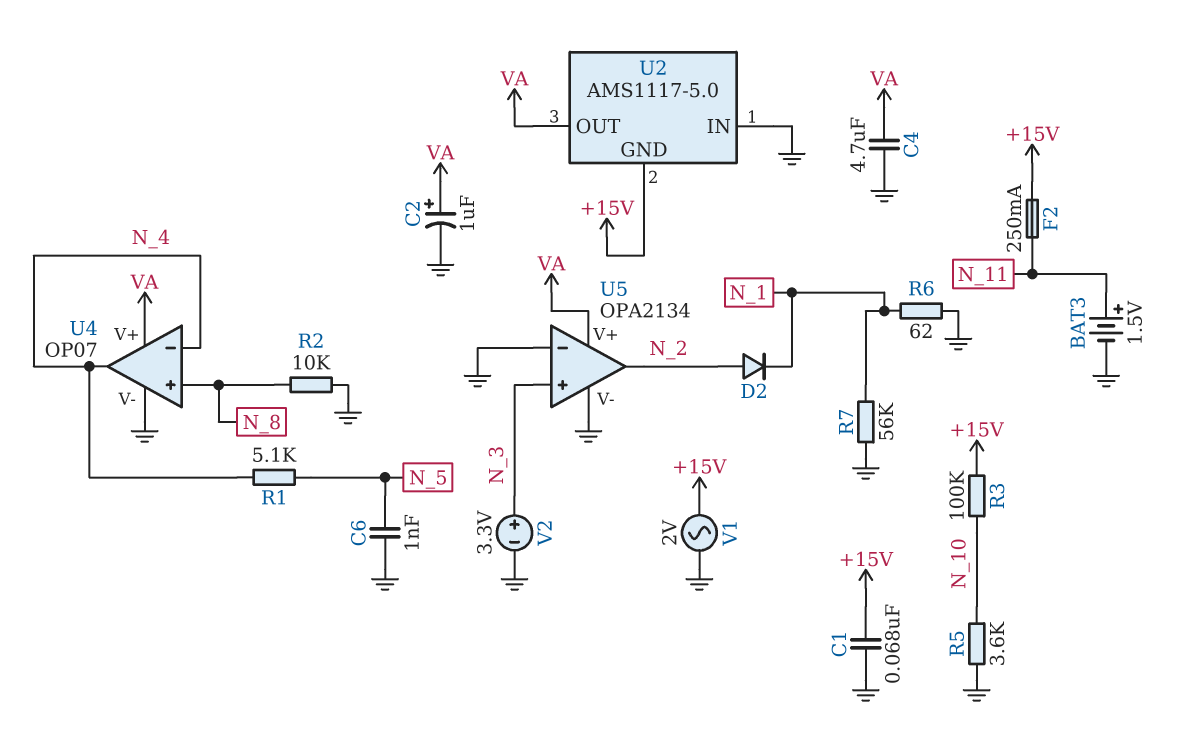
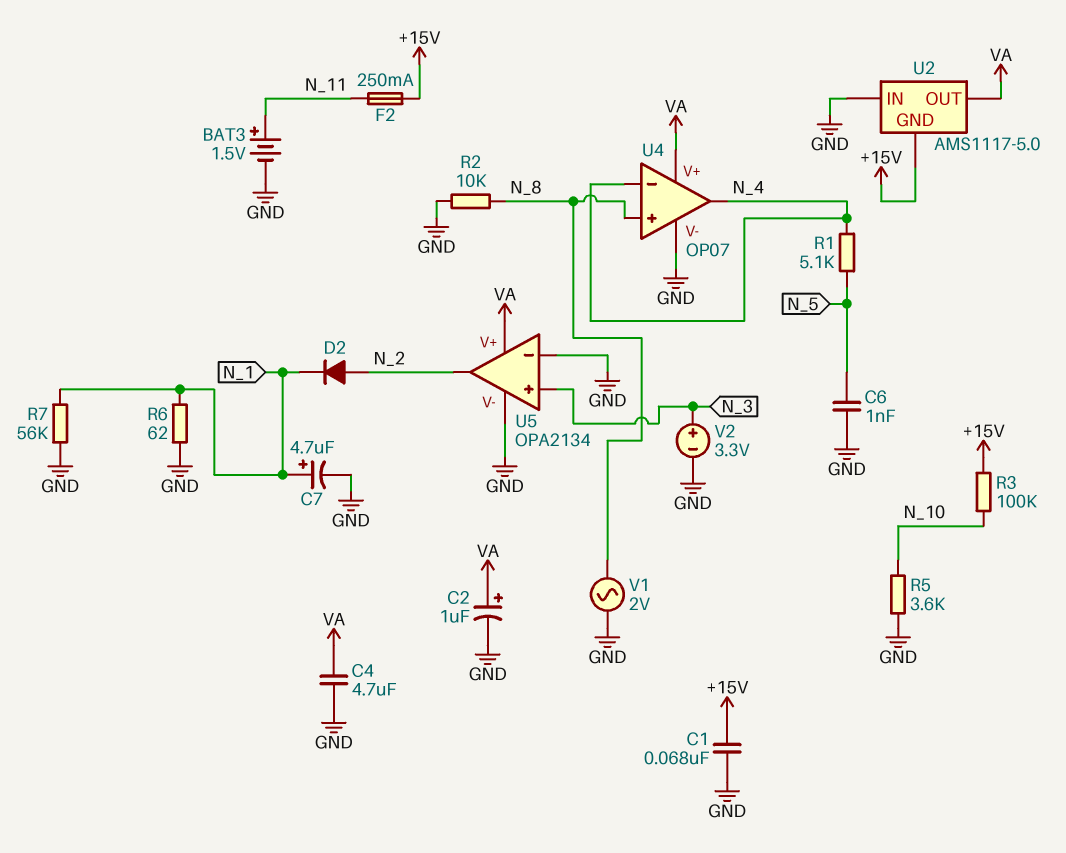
C7: none -> 4.7uF (plus N_1, minus GND)
V1: AC 2V (+15V, GND) -> AC 2V (GND, N_8)

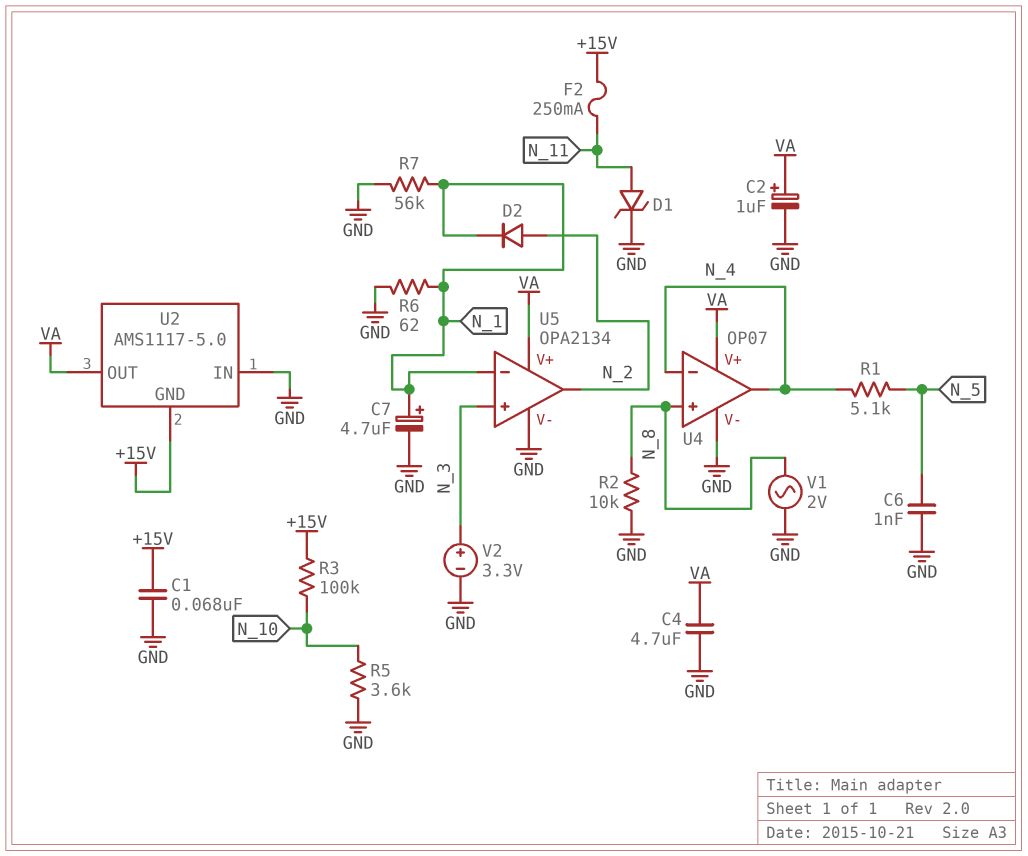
BAT3: 1.5V (plus N_11, minus GND) -> none
D1: none -> zener (A N_11, K GND)
U5 pin in-: GND -> N_1

